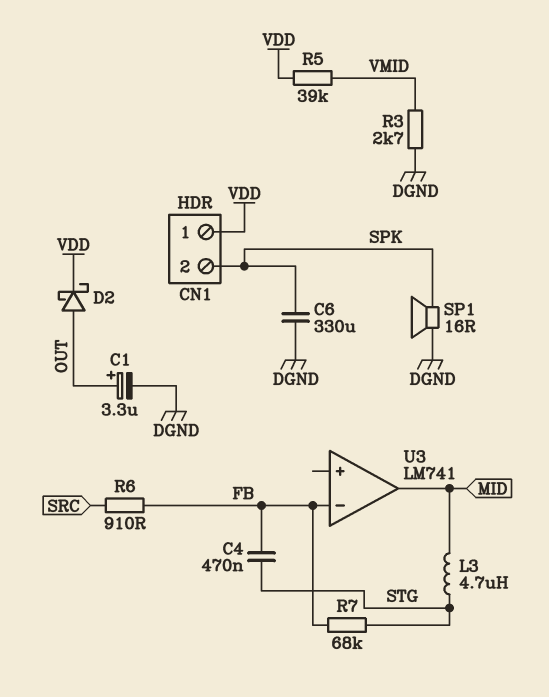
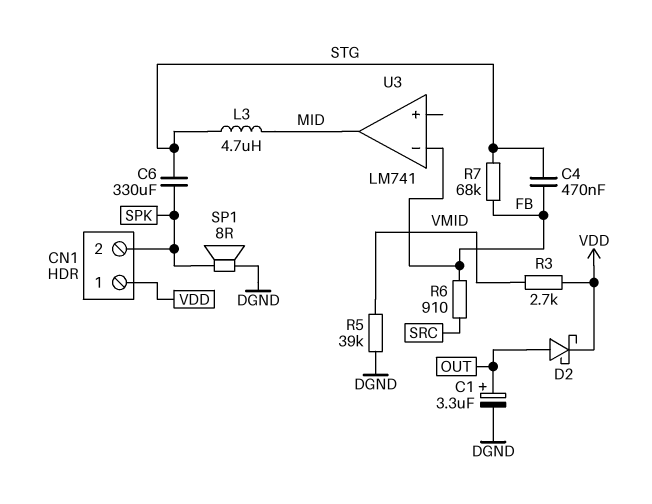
C6: 330uF (DGND, SPK) -> 330uF (SPK, STG)
R3: 2.7k (DGND, VMID) -> 2.7k (VDD, VMID)
R5: 39k (VDD, VMID) -> 39k (DGND, VMID)
SP1: speaker 16R (DGND, SPK) -> speaker 8R (DGND, SPK)

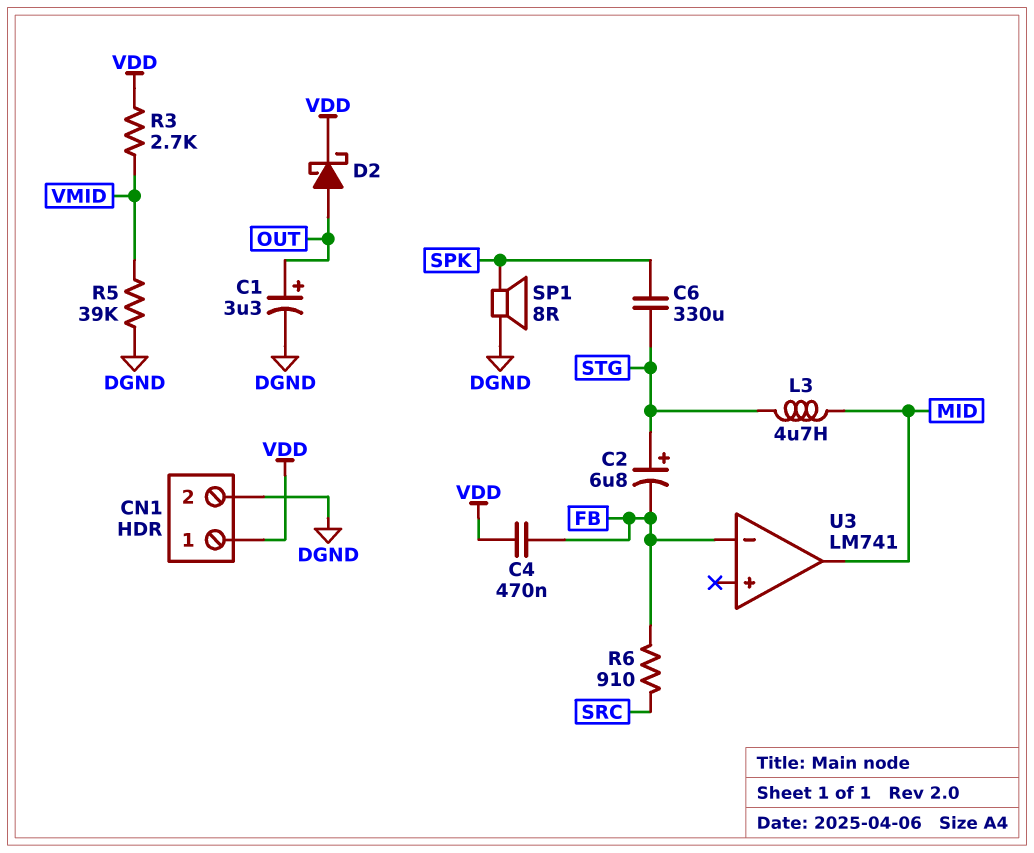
C2: none -> 6.8uF (plus STG, minus FB)
C4: 470nF (FB, STG) -> 470nF (FB, VDD)
CN1 pin 2: SPK -> DGND
R7: 68k (FB, STG) -> none

